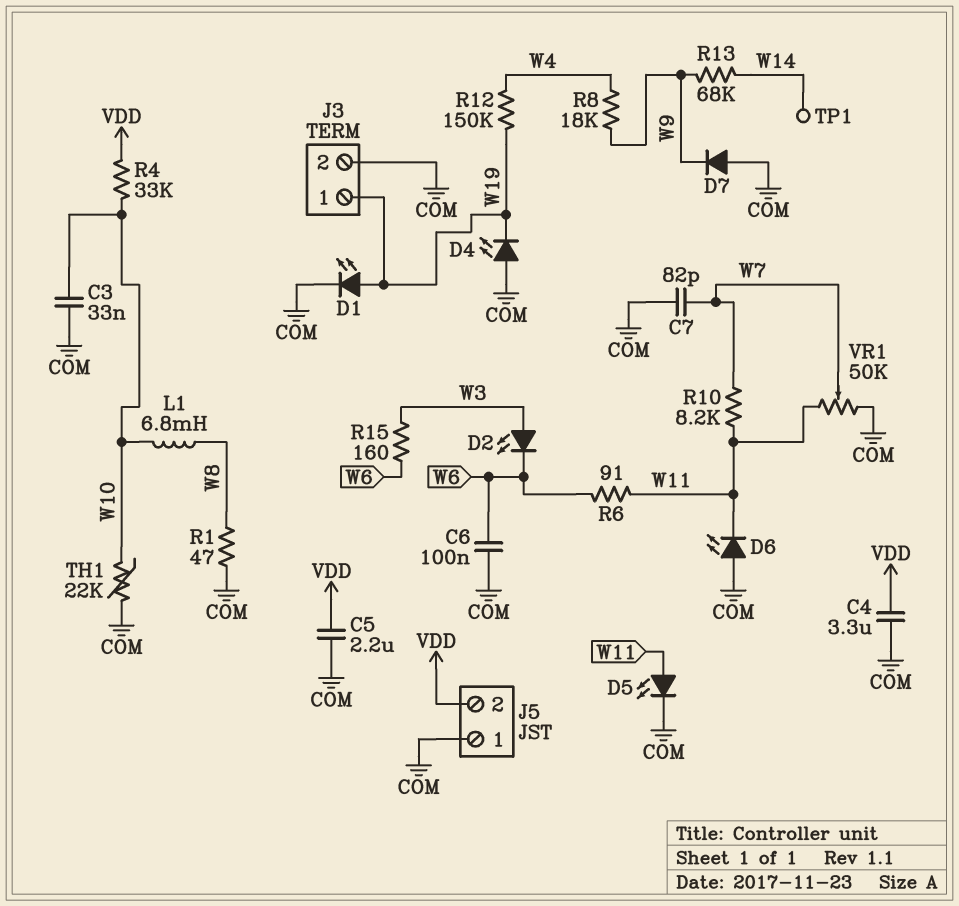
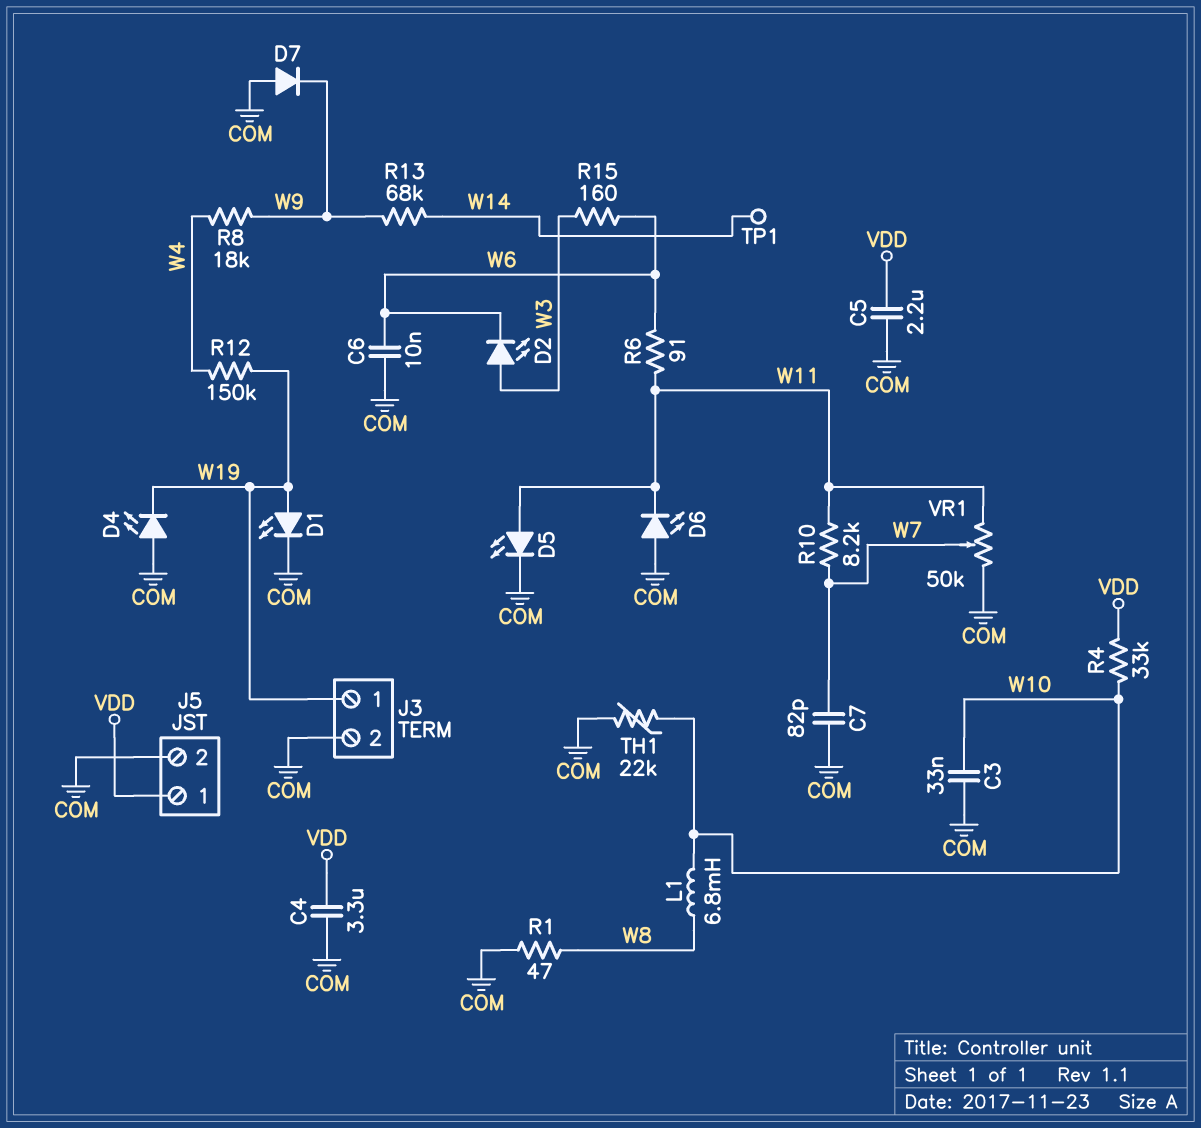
C6: 100nF (COM, W6) -> 10nF (COM, W6)
J5 pin 1: COM -> VDD
J5 pin 2: VDD -> COM

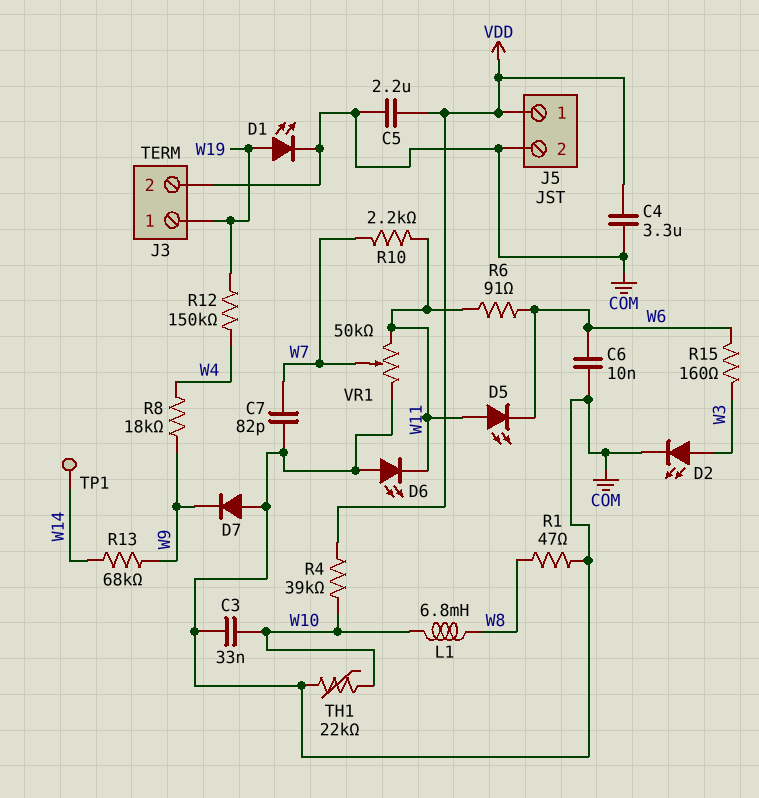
D2: LED (A W3, K W6) -> LED (A W3, K COM)
D4: LED (A COM, K W19) -> none
D5: LED (A W11, K COM) -> LED (A W11, K W6)
R4: 33k (VDD, W10) -> 39k (VDD, W10)
R10: 8.2k (W7, W11) -> 2.2k (W7, W11)

